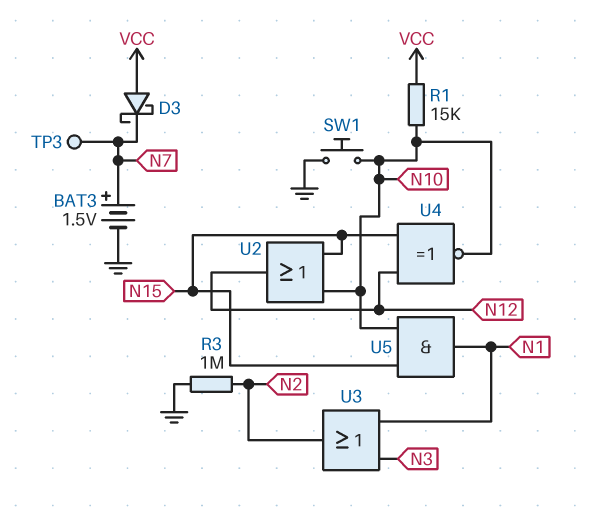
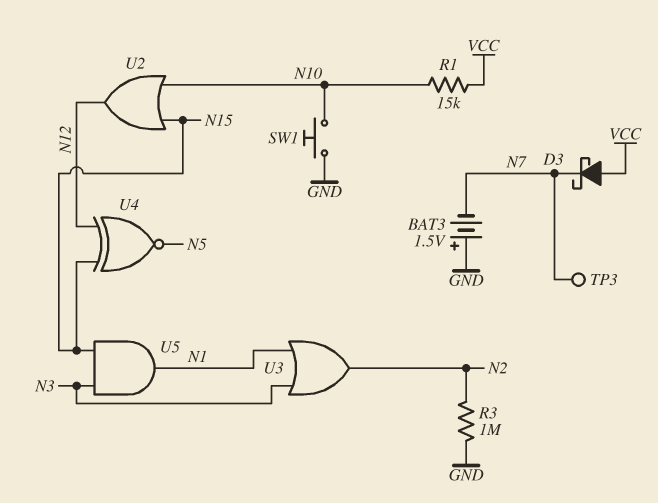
BAT3: 1.5V (plus N7, minus GND) -> 1.5V (plus GND, minus N7)
U4: XNOR (in N12, in N15, out N10) -> XNOR (in N12, in N15, out N5)
U5: AND (in N10, in N15, out N1) -> AND (in N3, in N15, out N1)

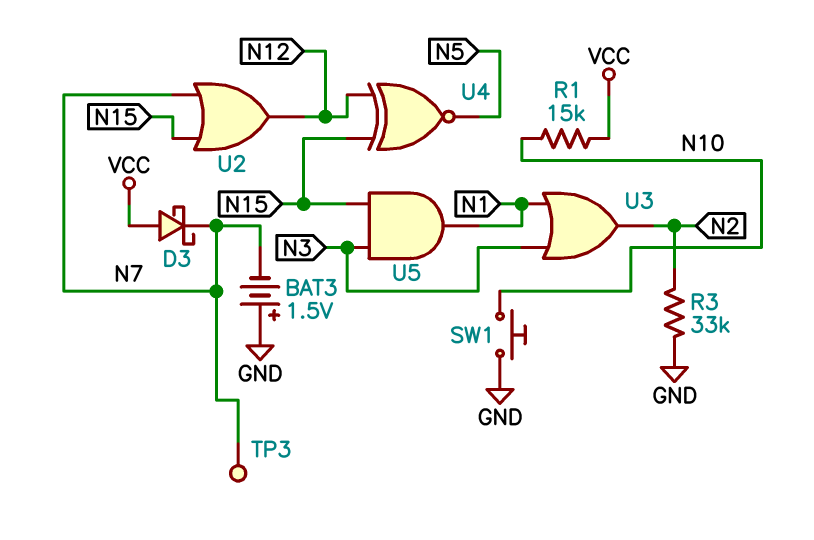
R3: 1M (GND, N2) -> 33k (GND, N2)
U2: OR (in N10, in N15, out N12) -> OR (in N7, in N15, out N12)

